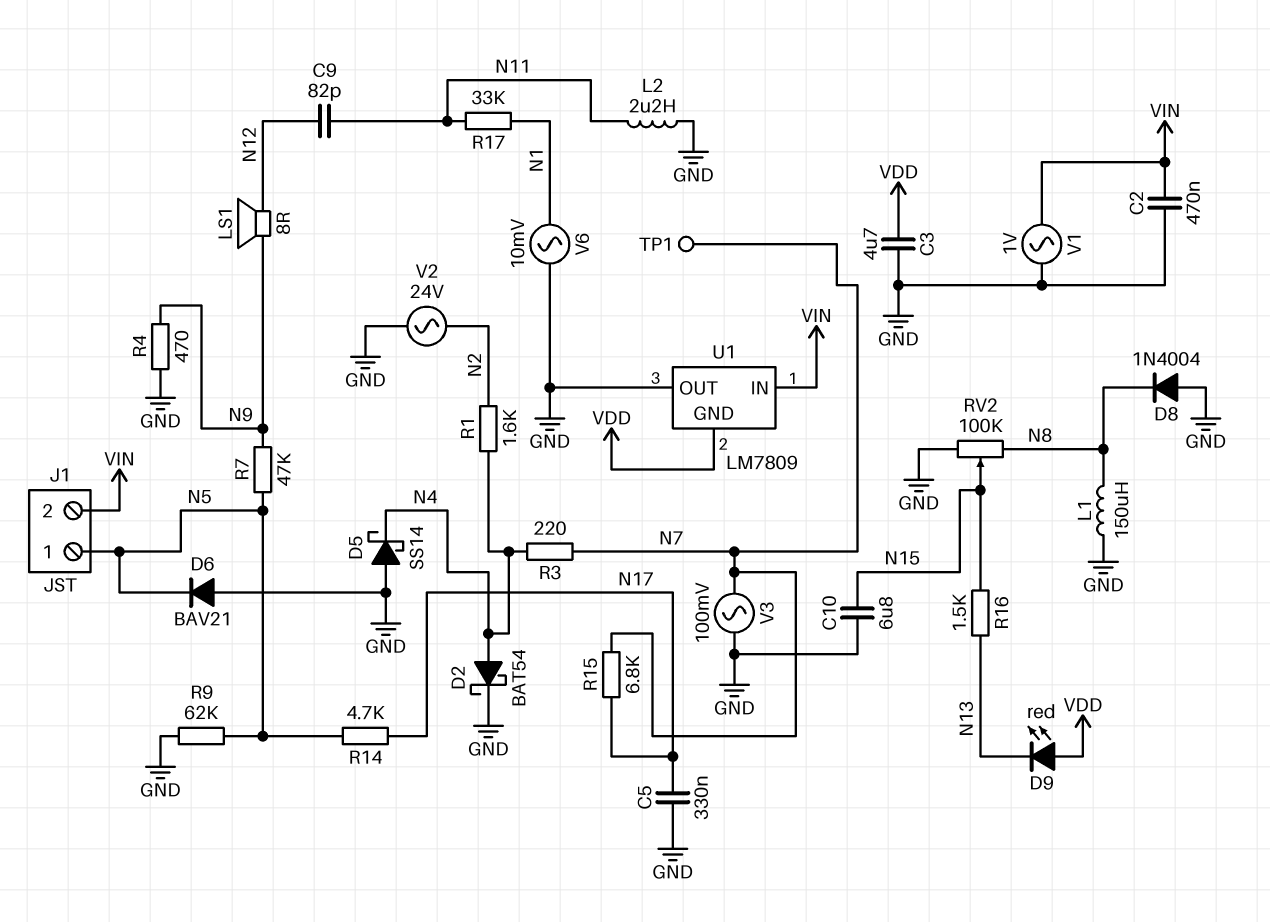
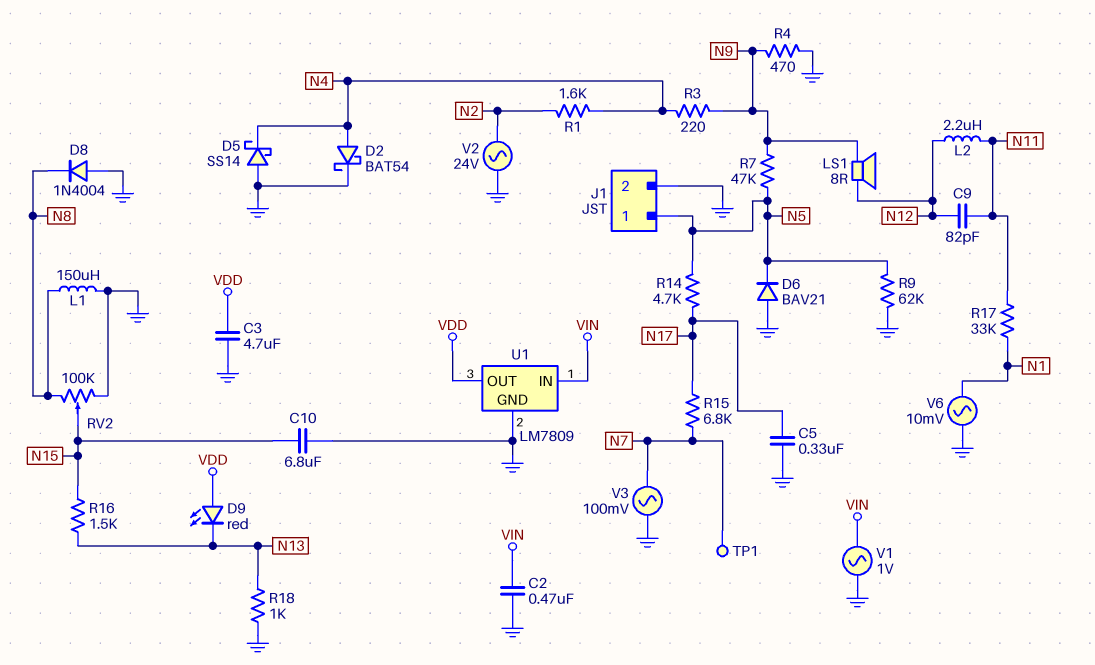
J1 pin 2: VIN -> GND
L2: 2.2uH (GND, N11) -> 2.2uH (N11, N12)
R3: 220 (N4, N7) -> 220 (N4, N9)
R18: none -> 1k (GND, N13)
U1 pin GND: VDD -> GND
U1 pin OUT: GND -> VDD

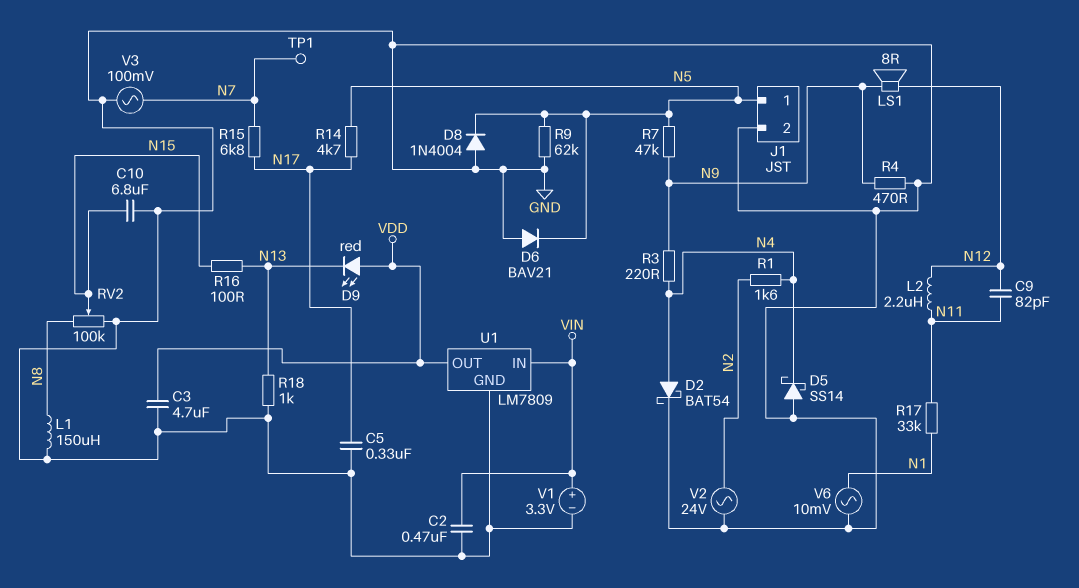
D8: diode 1N4004 (A GND, K N8) -> diode 1N4004 (A GND, K N5)
R16: 1.5k (N13, N15) -> 100 (N13, N15)
V1: AC 1V (GND, VIN) -> 3.3V (plus VIN, minus GND)

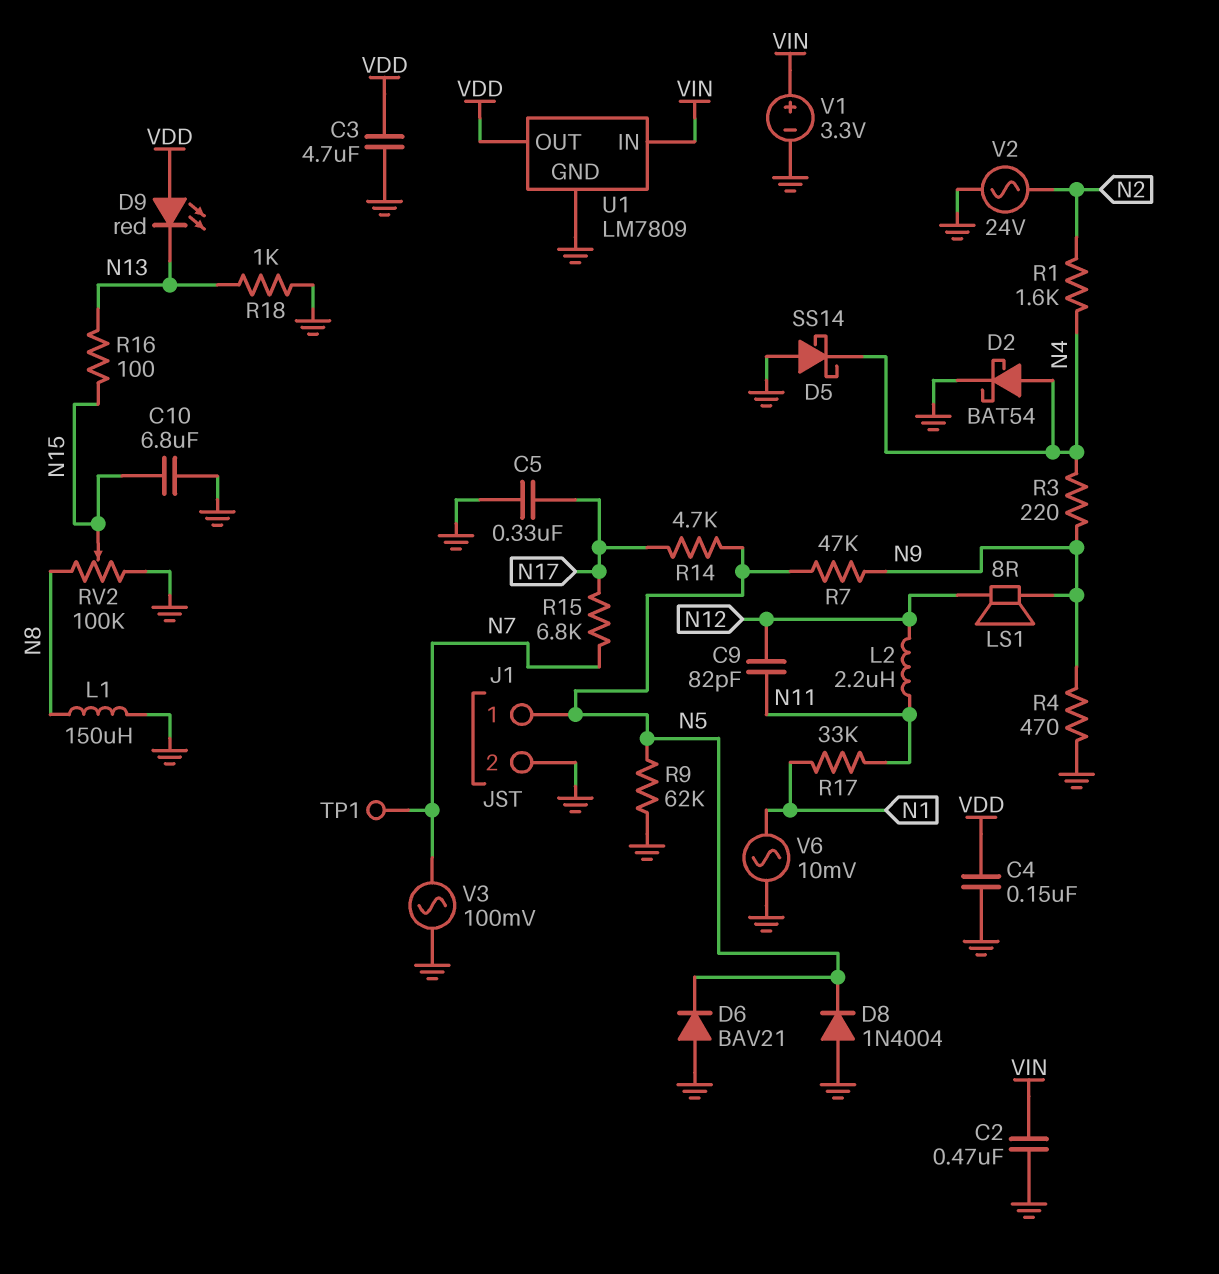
C4: none -> 150nF (GND, VDD)

